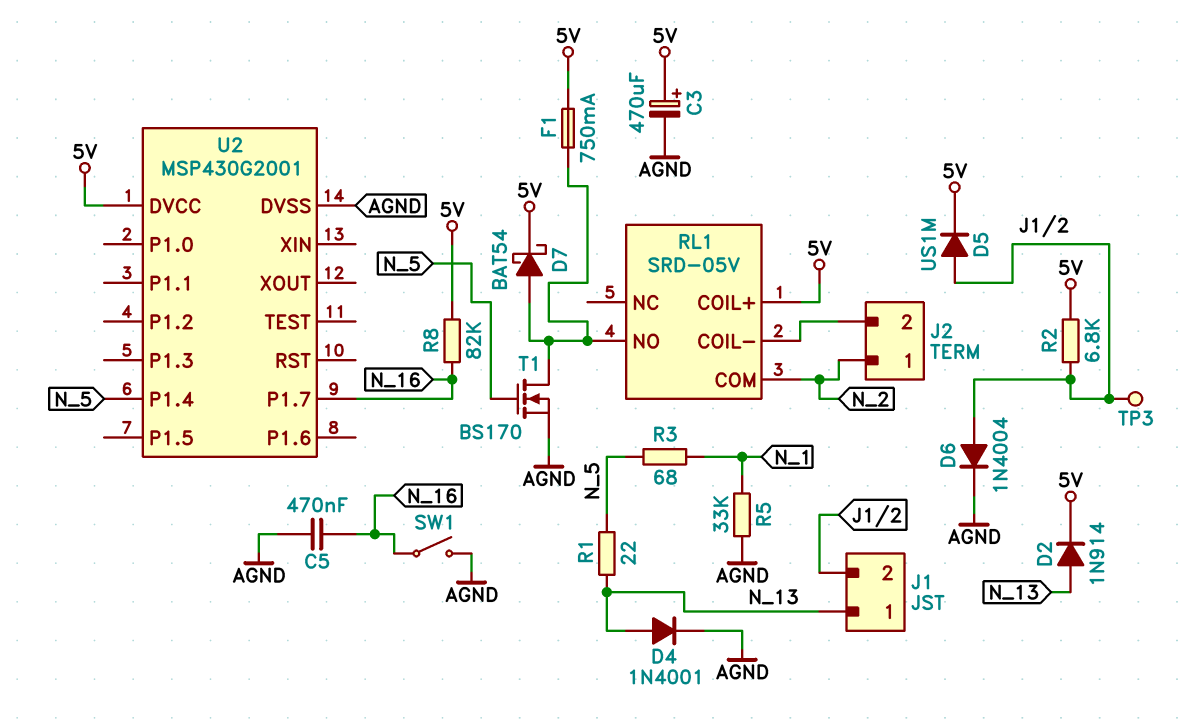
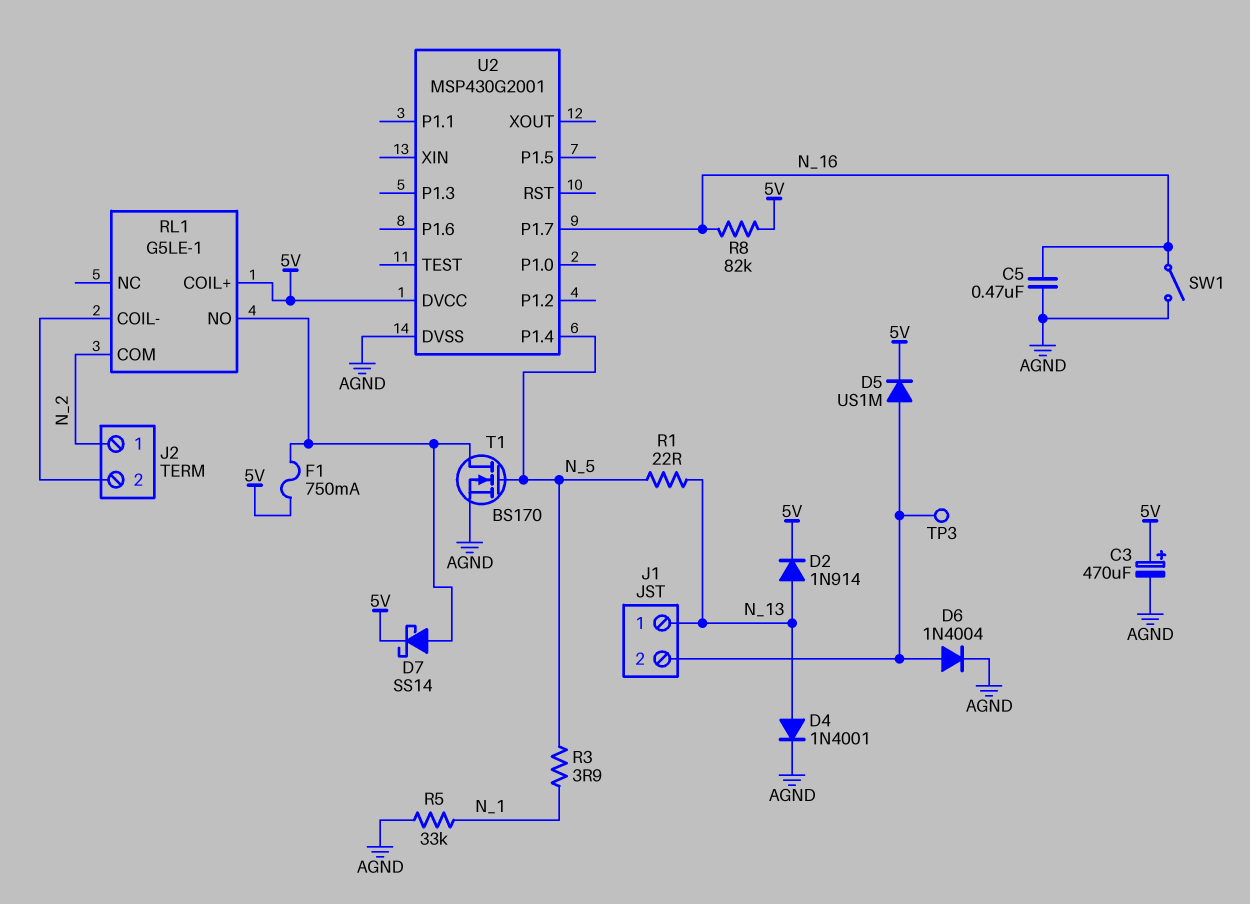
D7: schottky BAT54 (A RL1/NO, K 5V) -> schottky SS14 (A RL1/NO, K 5V)
R2: 6.8k (5V, J1/2) -> none
R3: 68 (N_1, N_5) -> 3.9 (N_1, N_5)
RL1: SRD-05V -> G5LE-1

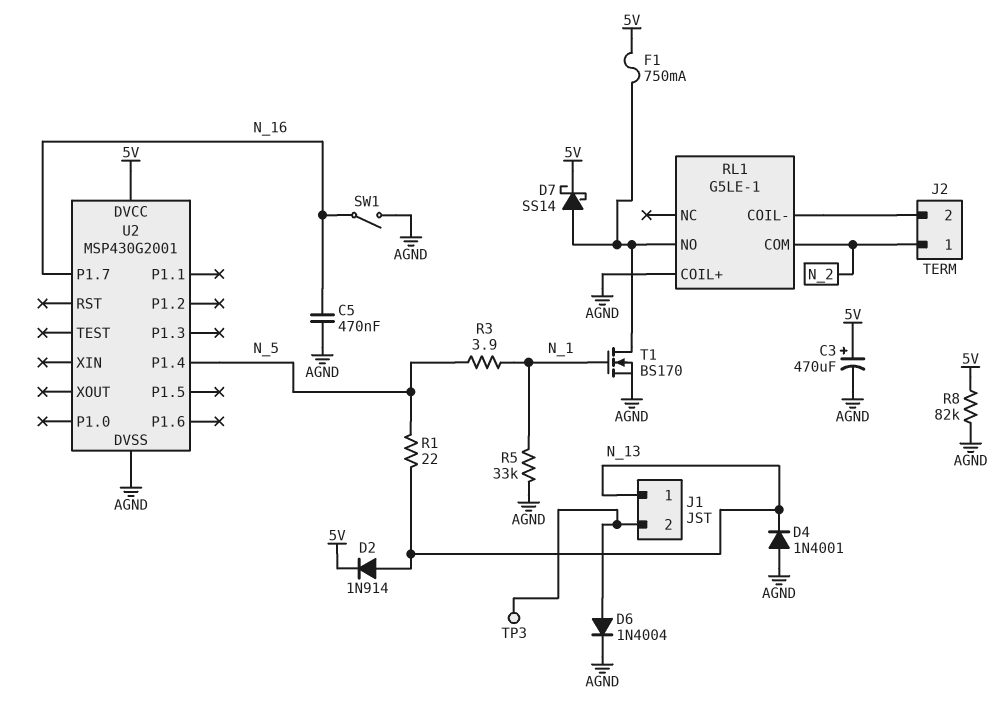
D4: diode 1N4001 (A N_13, K AGND) -> diode 1N4001 (A AGND, K N_13)
D5: diode US1M (A J1/2, K 5V) -> none
R8: 82k (5V, N_16) -> 82k (5V, AGND)
RL1 pin COIL+: 5V -> AGND
T1: NMOS BS170 (G N_5, D RL1/NO, S AGND) -> NMOS BS170 (G N_1, D RL1/NO, S AGND)

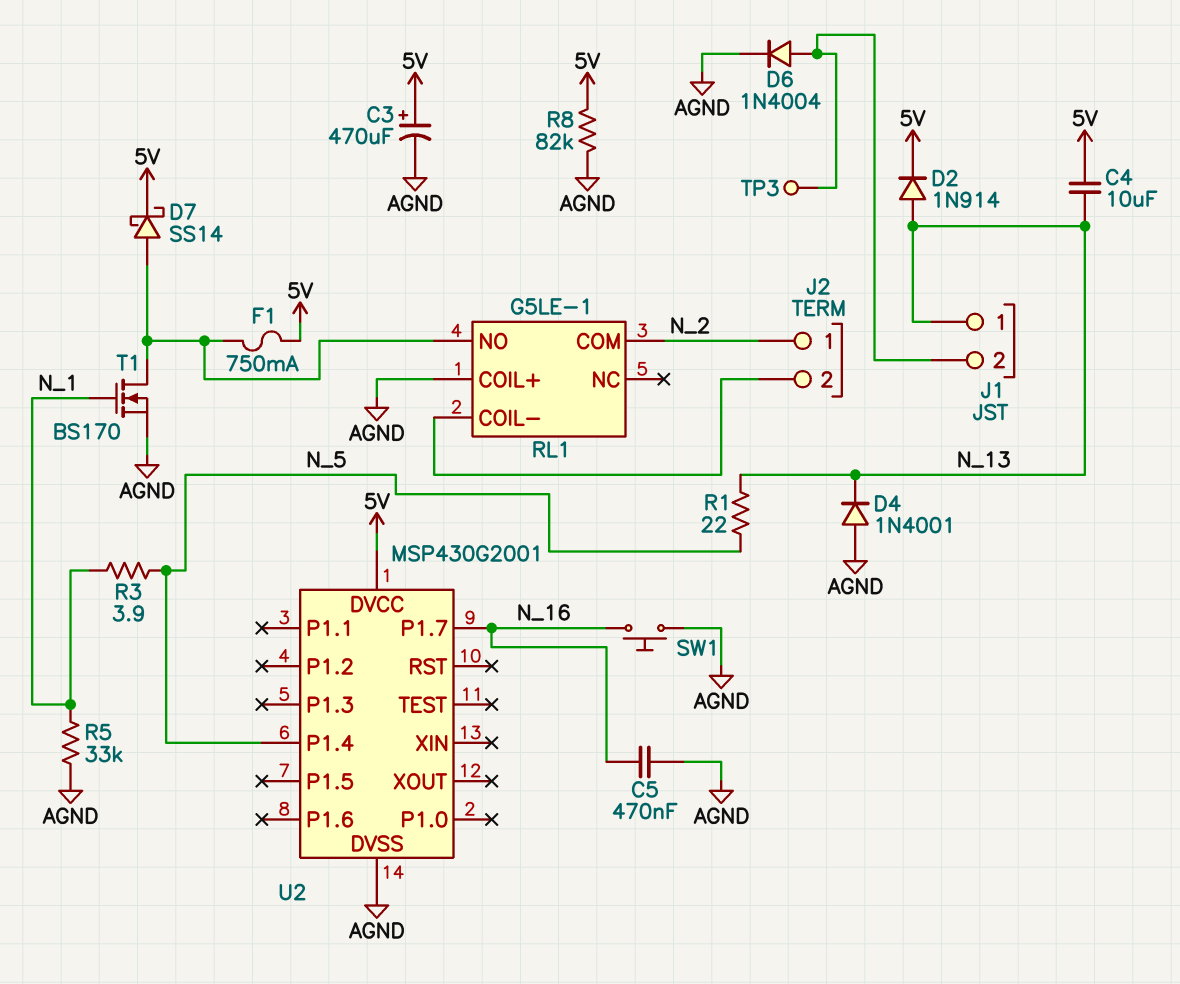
C4: none -> 10uF (5V, N_13)
SW1: switch (AGND, N_16) -> button (AGND, N_16)

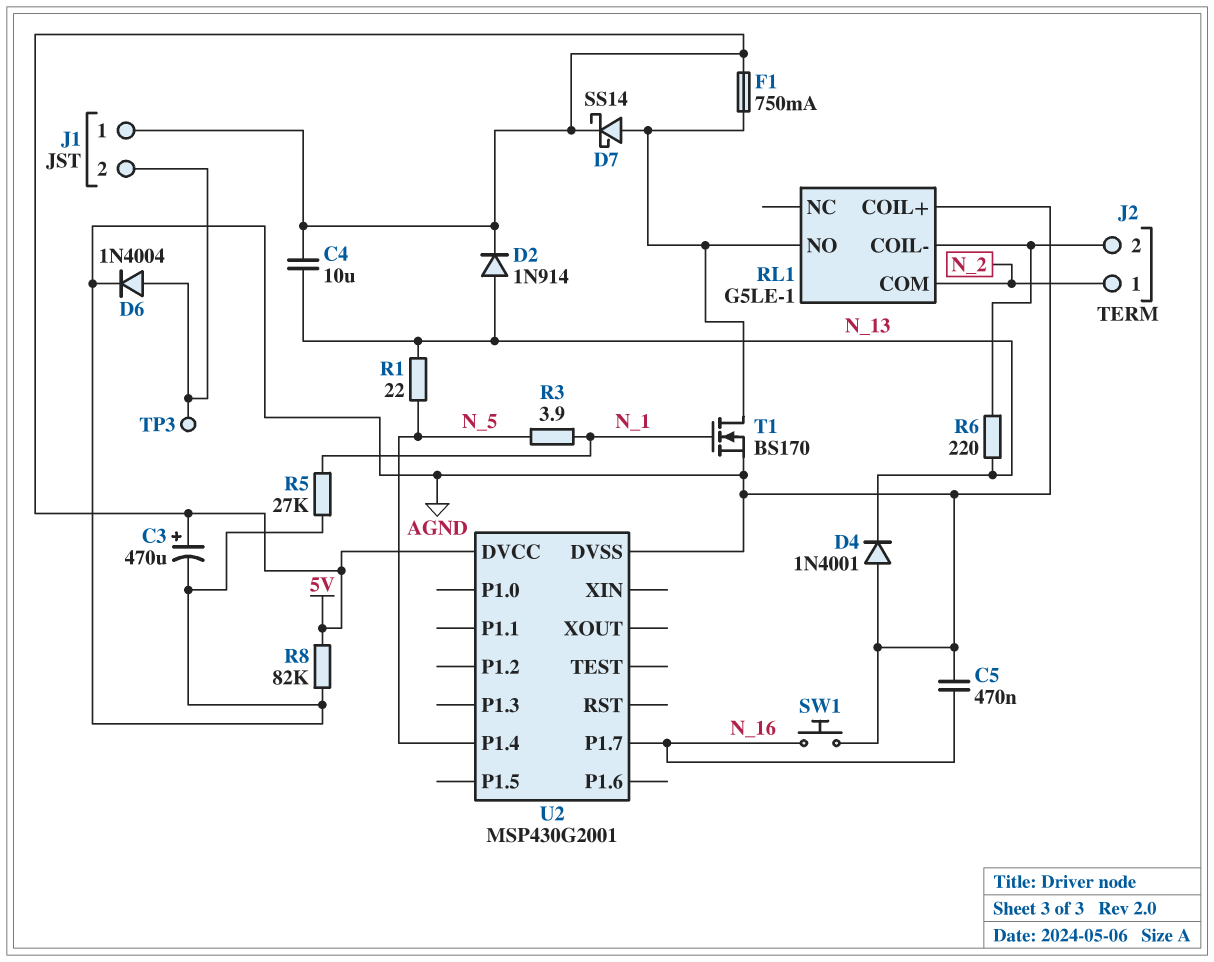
J1 pin 1: N_13 -> 5V
R5: 33k (AGND, N_1) -> 27k (AGND, N_1)
R6: none -> 220 (J2/2, N_13)

